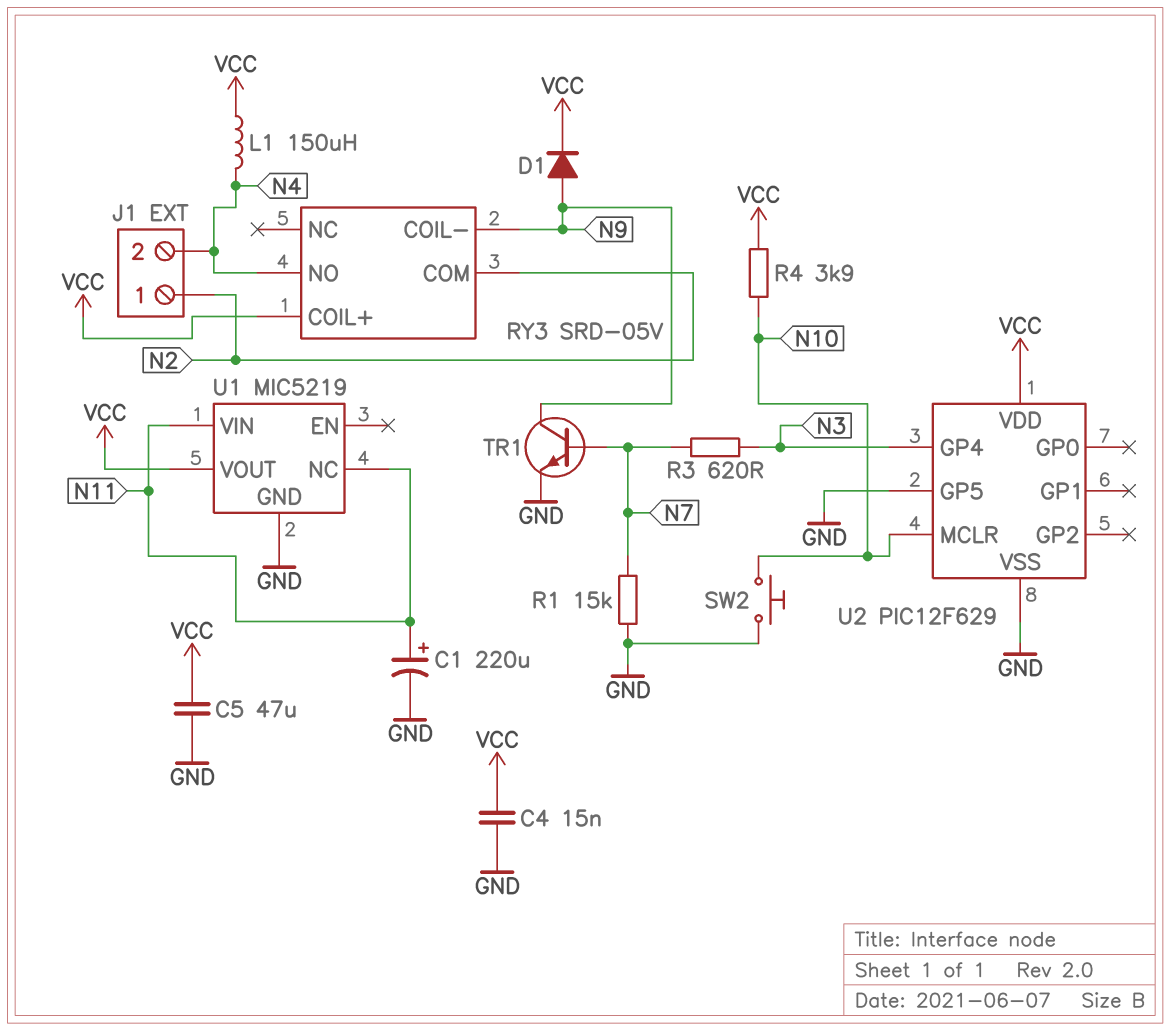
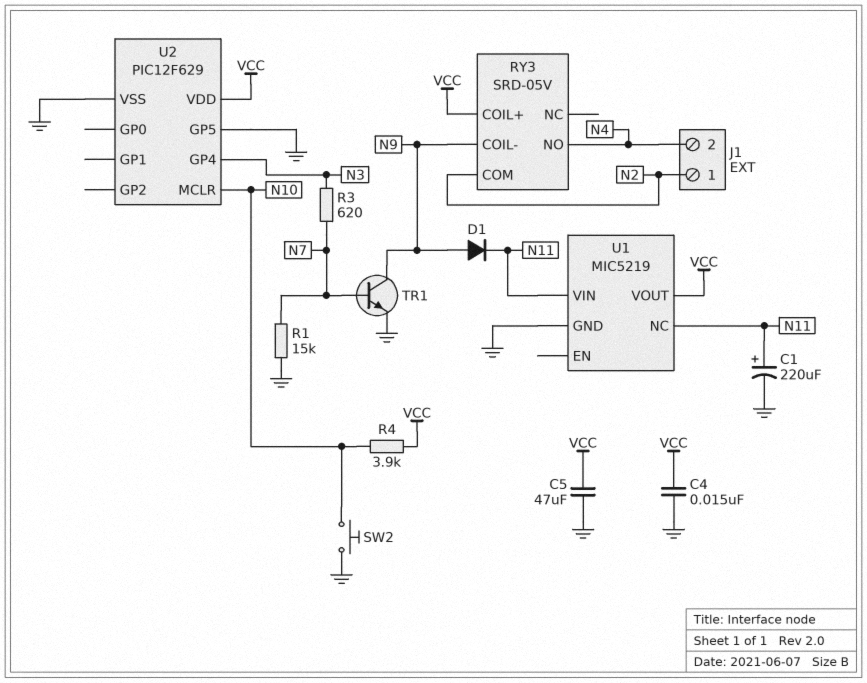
D1: diode (A N9, K VCC) -> diode (A N9, K N11)
L1: 150uH (N4, VCC) -> none

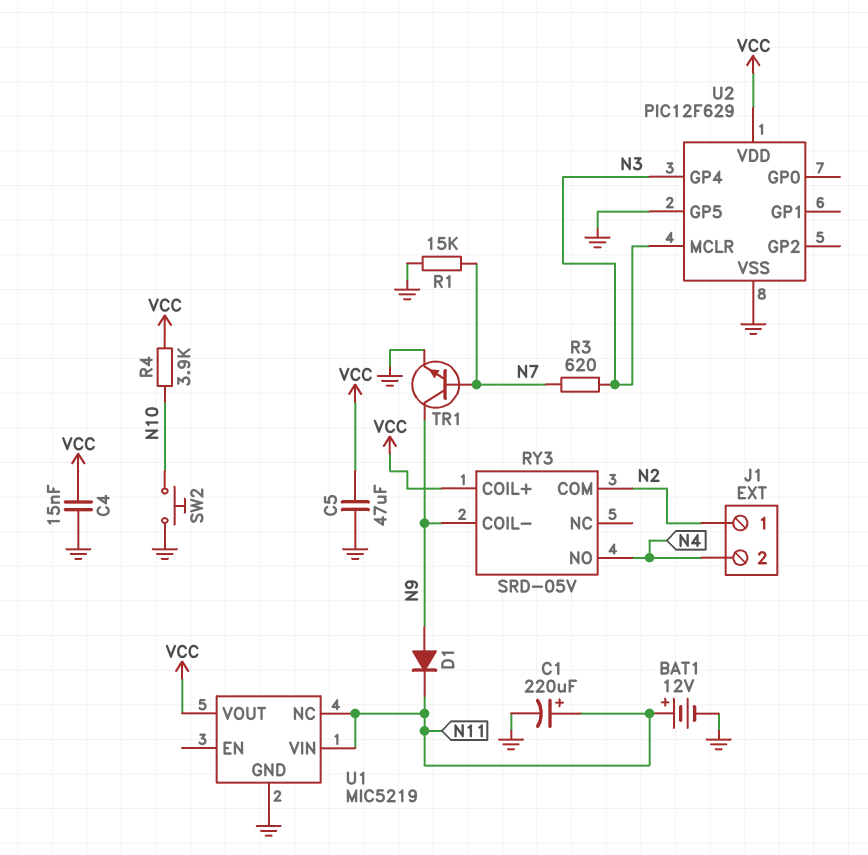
BAT1: none -> 12V (plus N11, minus GND)
U2 pin MCLR: N10 -> N3

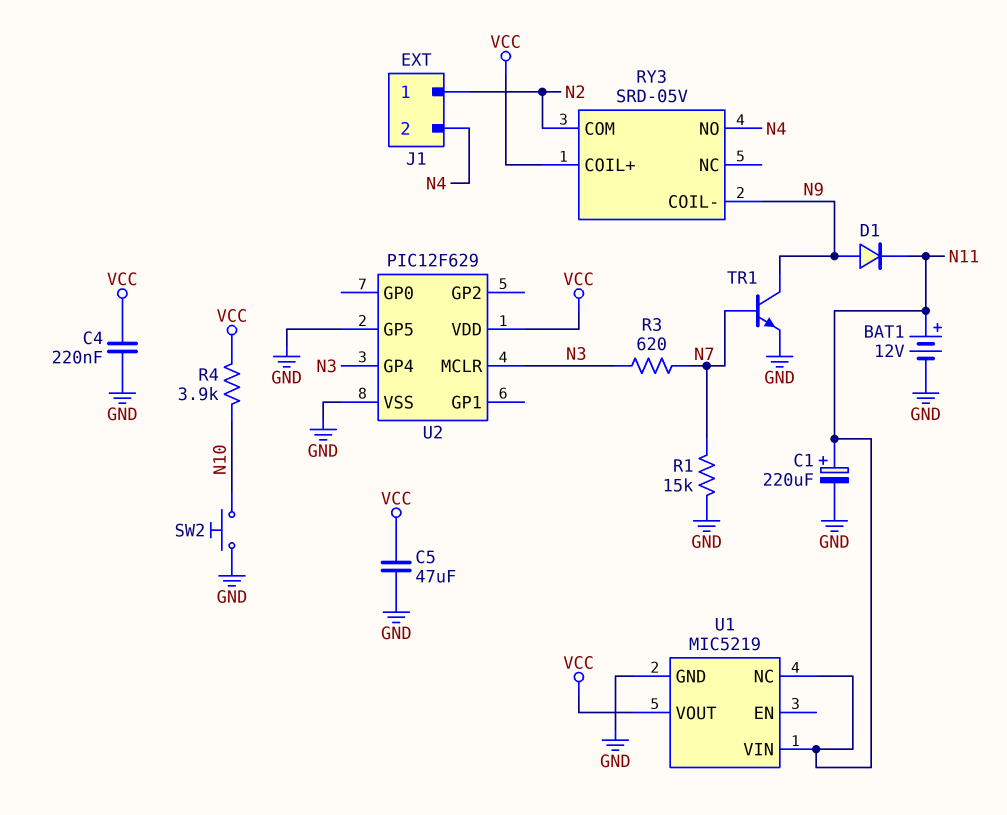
C4: 15nF (GND, VCC) -> 220nF (GND, VCC)

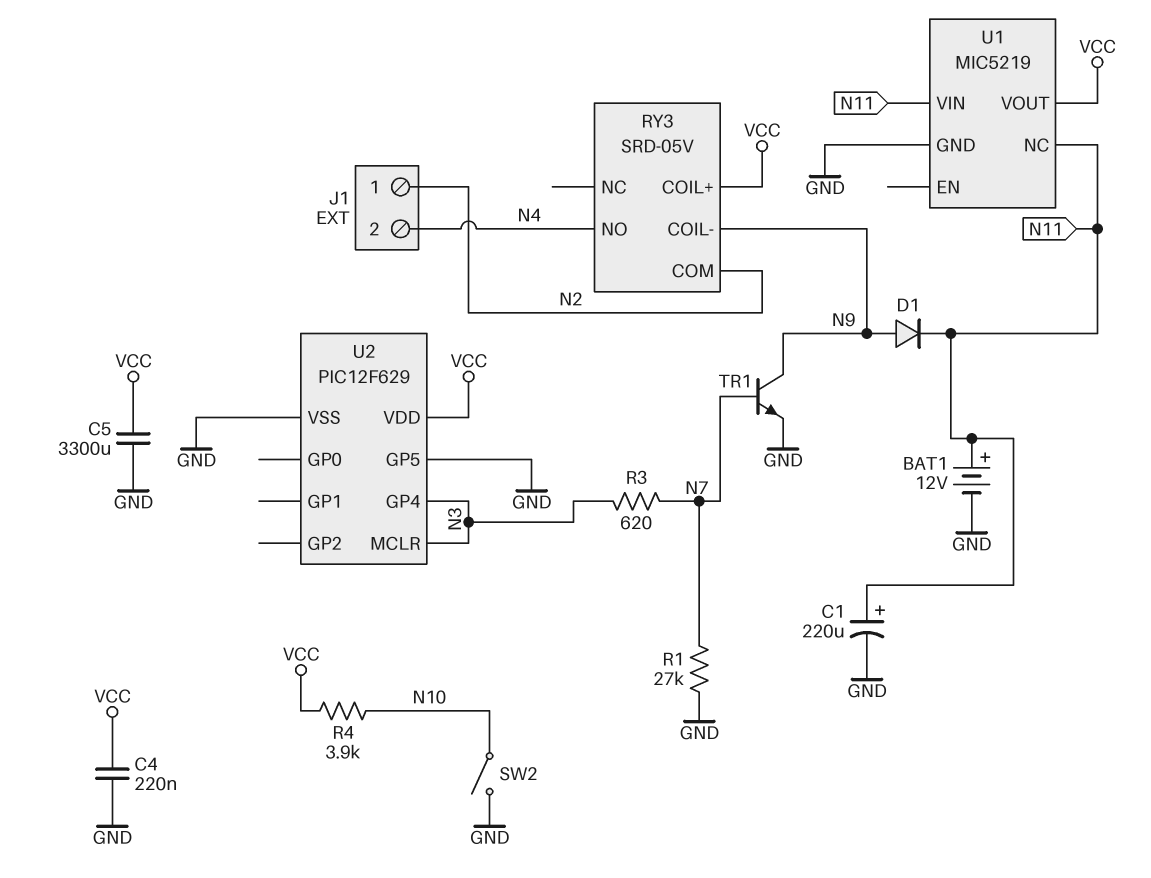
C5: 47uF (GND, VCC) -> 3300uF (GND, VCC)
R1: 15k (GND, N7) -> 27k (GND, N7)
SW2: button (GND, N10) -> switch (GND, N10)

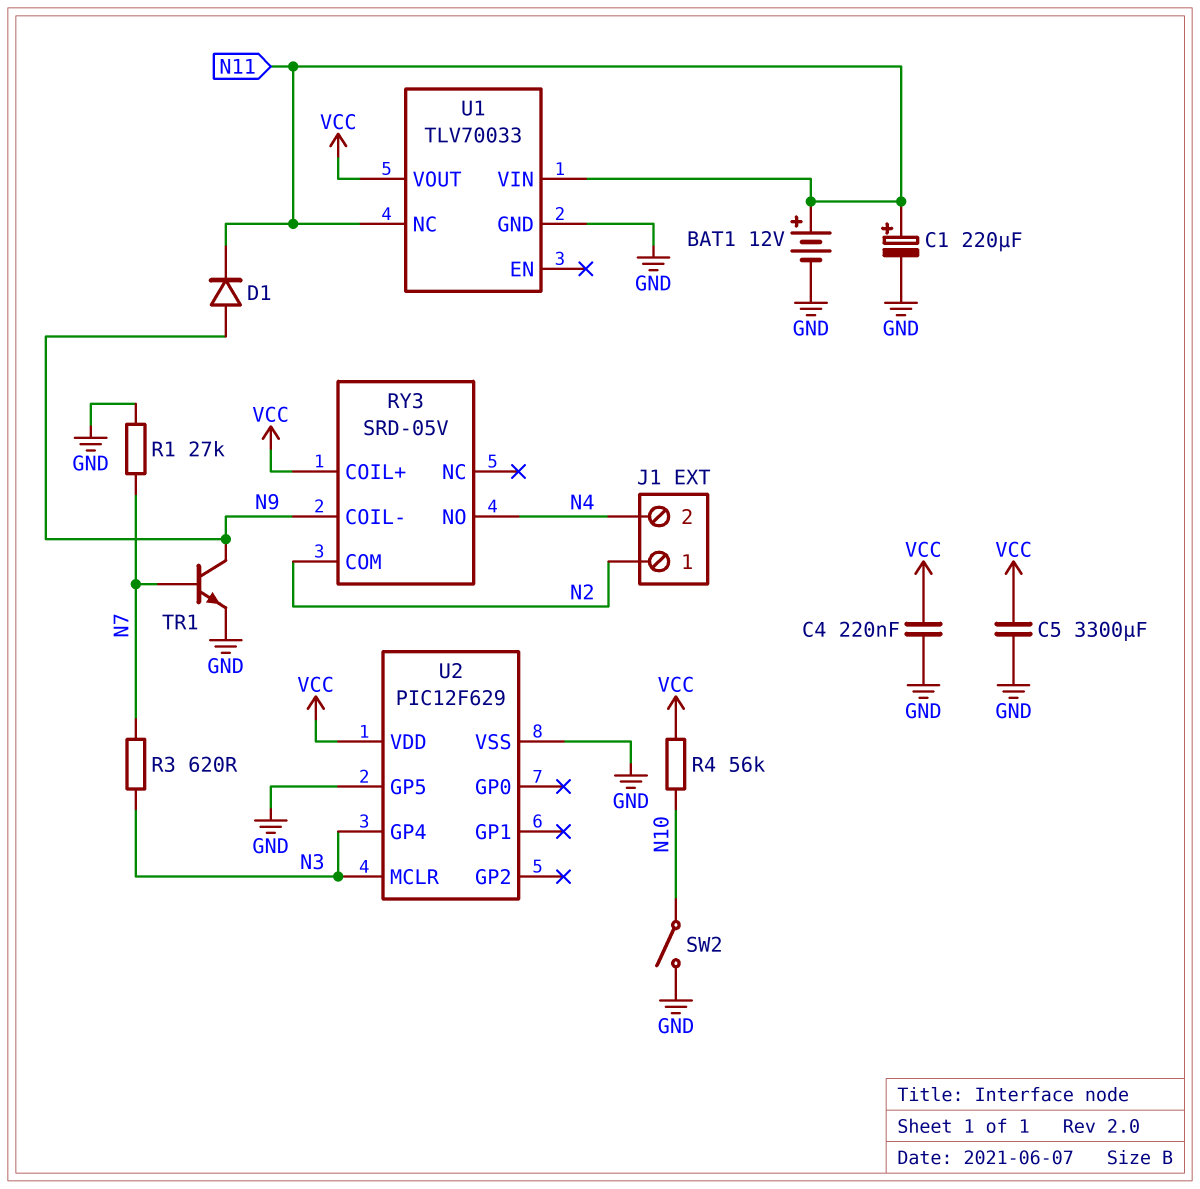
R4: 3.9k (N10, VCC) -> 56k (N10, VCC)
U1: MIC5219 -> TLV70033

